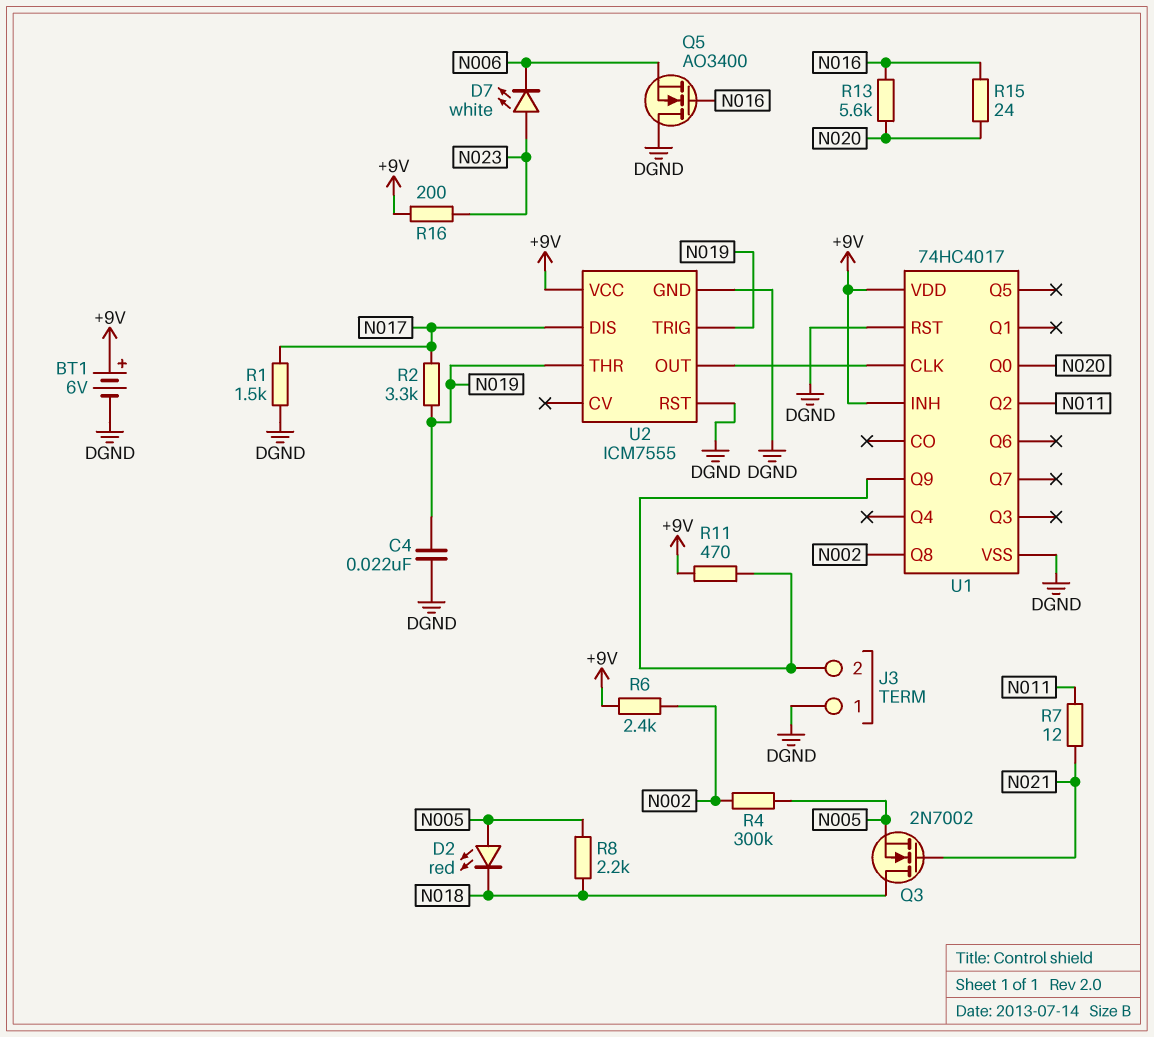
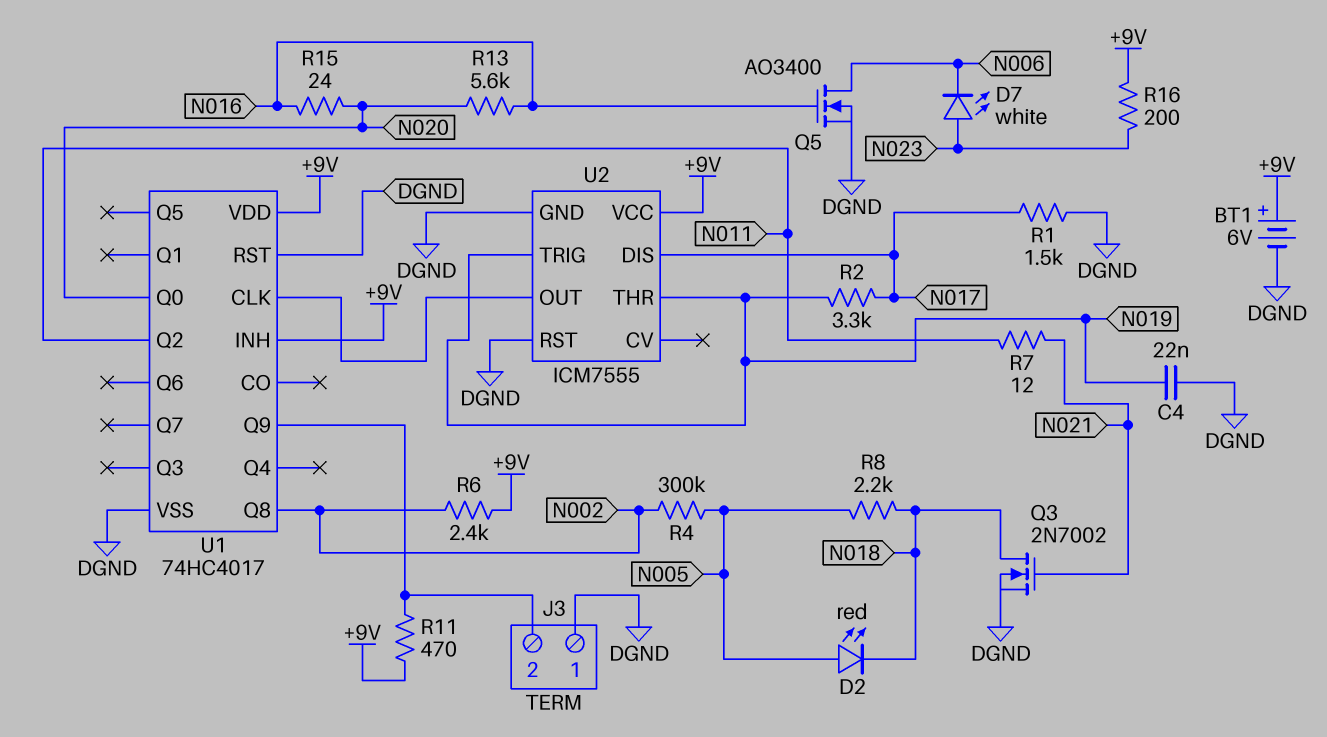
Q3: NMOS 2N7002 (G N021, D N018, S N005) -> NMOS 2N7002 (G N021, D N018, S DGND)
Q5: NMOS AO3400 (G N016, D DGND, S N006) -> NMOS AO3400 (G N016, D N006, S DGND)

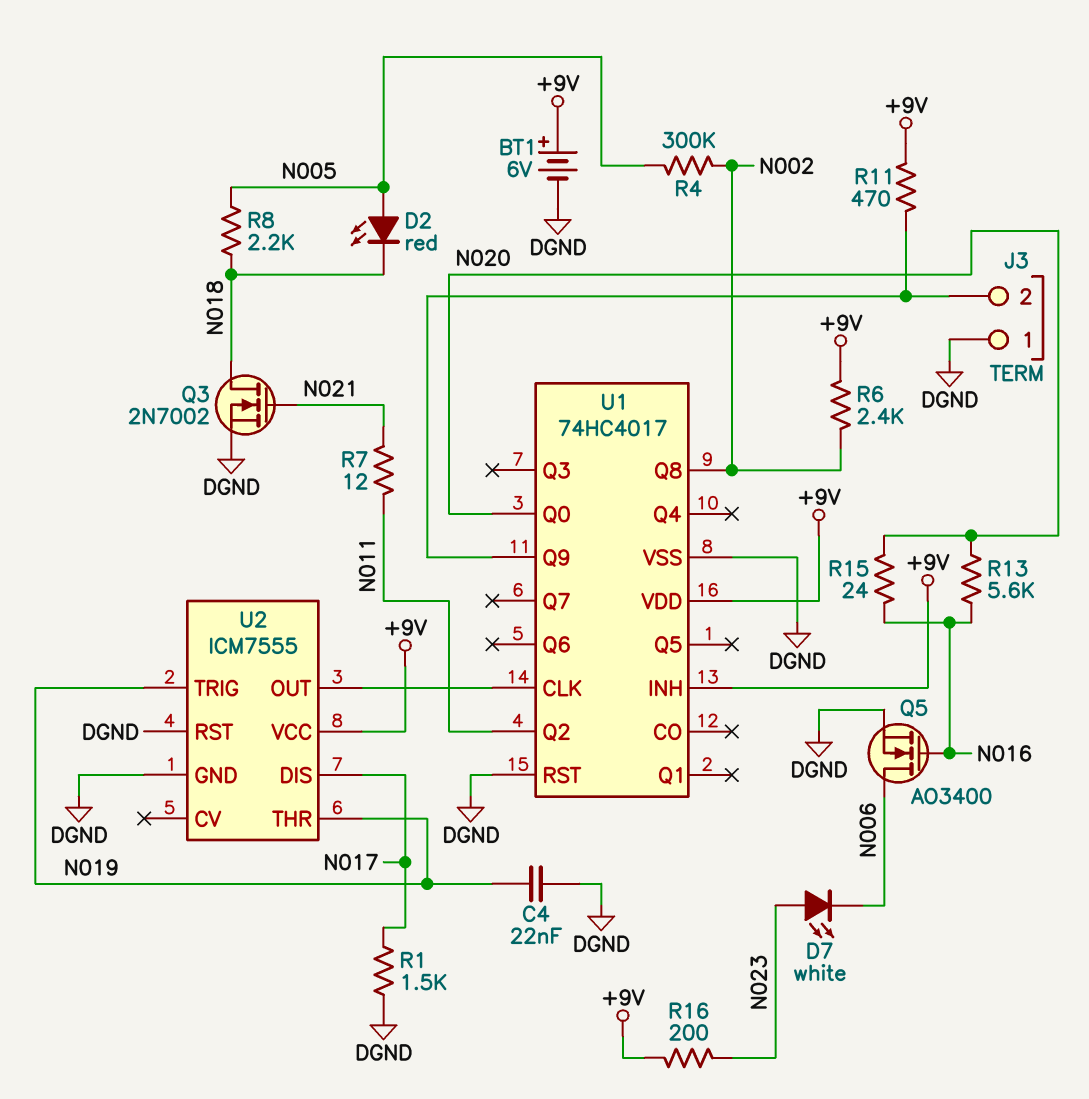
R2: 3.3k (N017, N019) -> none

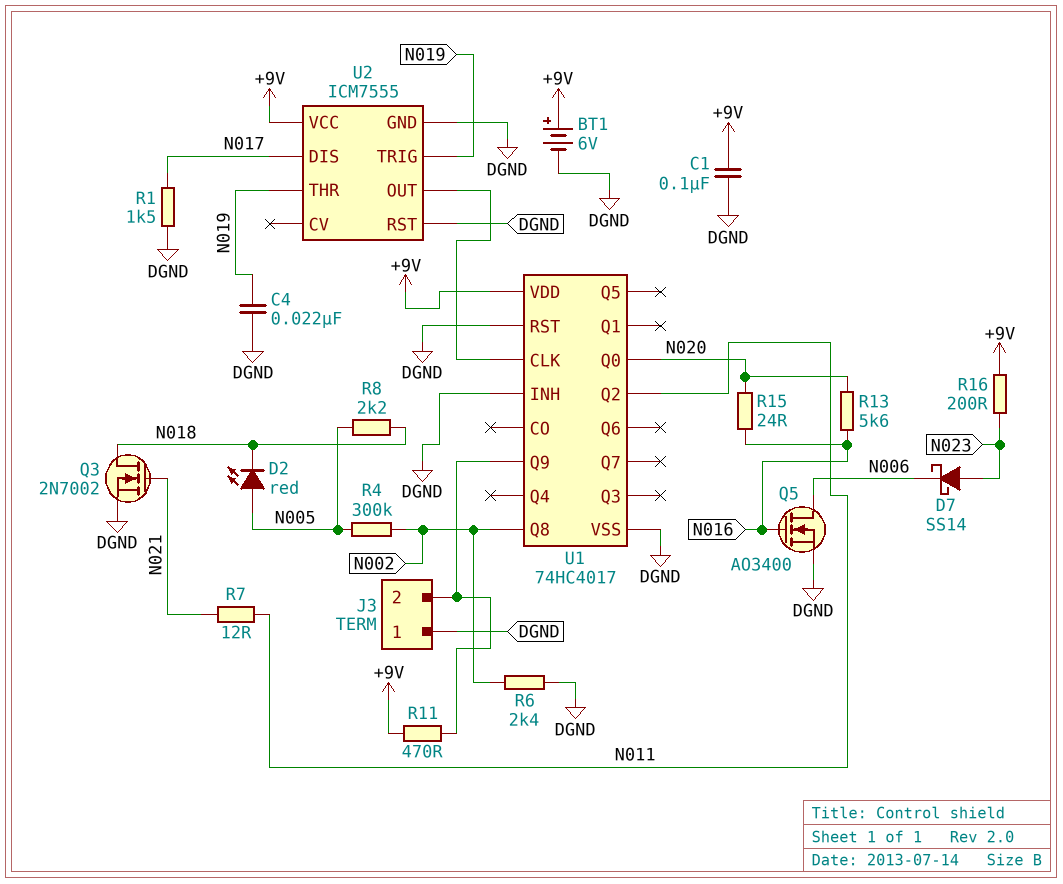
C1: none -> 100nF (+9V, DGND)
D7: LED white (A N023, K N006) -> schottky SS14 (A N023, K N006)
R6: 2.4k (+9V, N002) -> 2.4k (DGND, N002)
U1 pin INH: +9V -> DGND

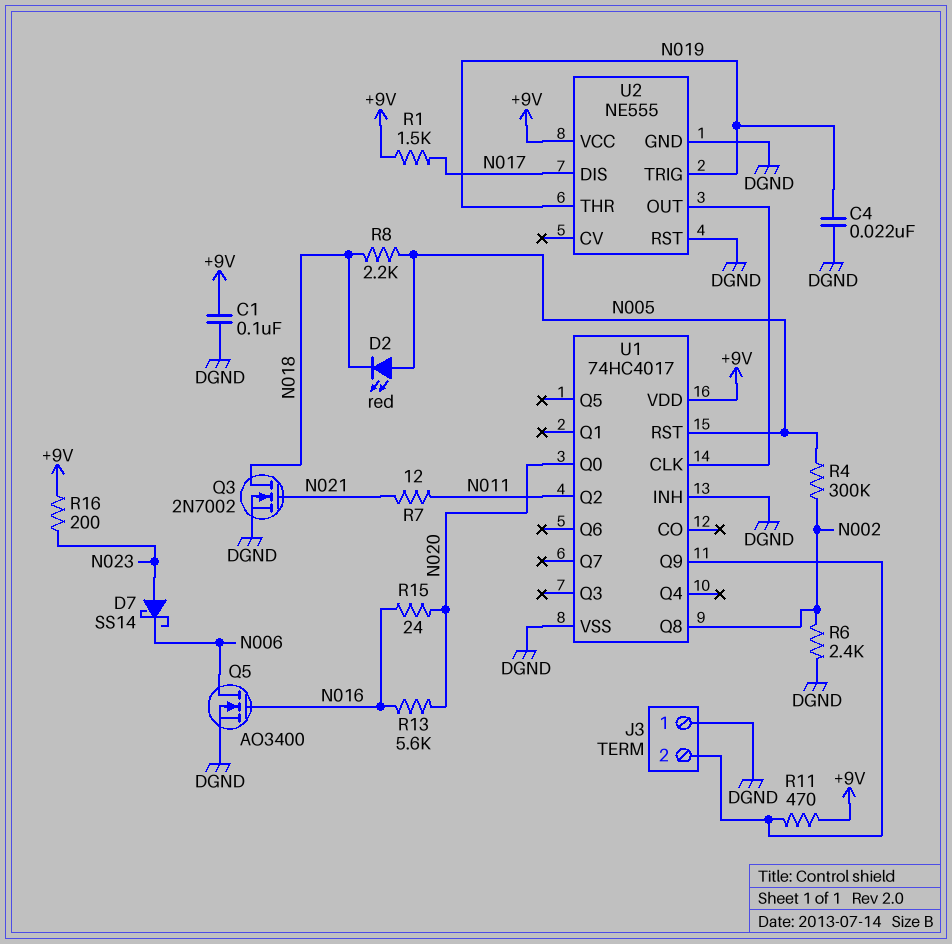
BT1: 6V (plus +9V, minus DGND) -> none
R1: 1.5k (DGND, N017) -> 1.5k (+9V, N017)
U1 pin RST: DGND -> N005
U2: ICM7555 -> NE555

